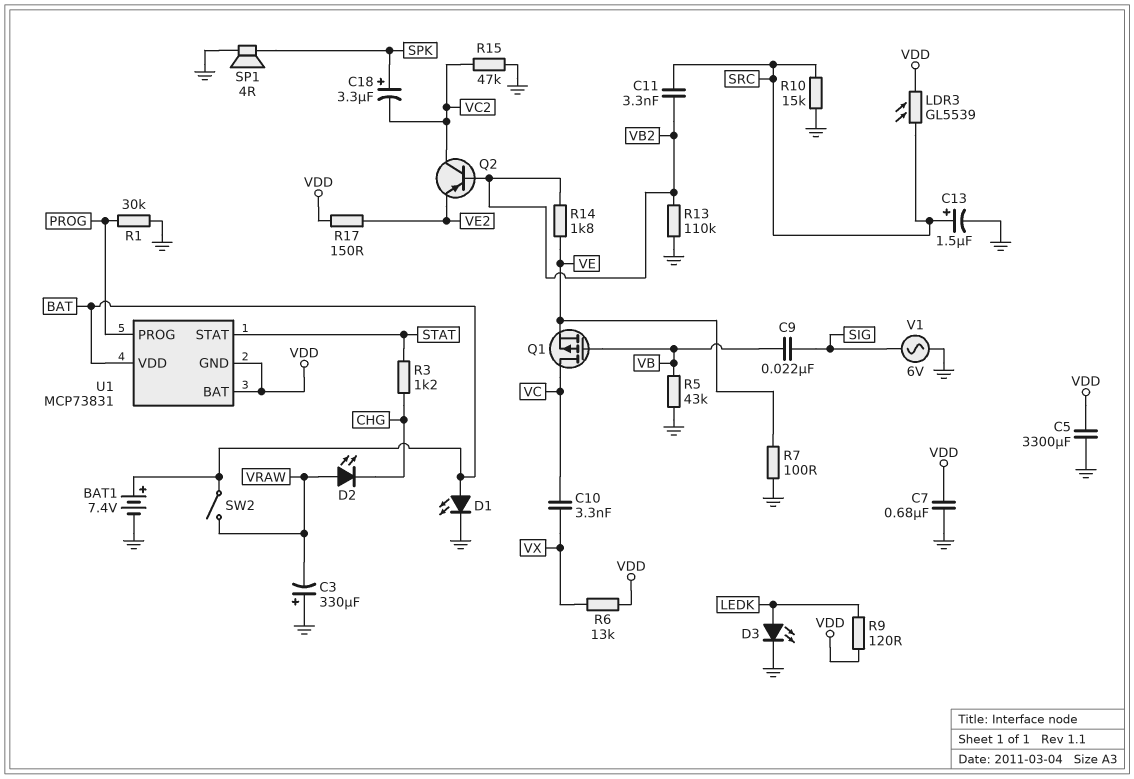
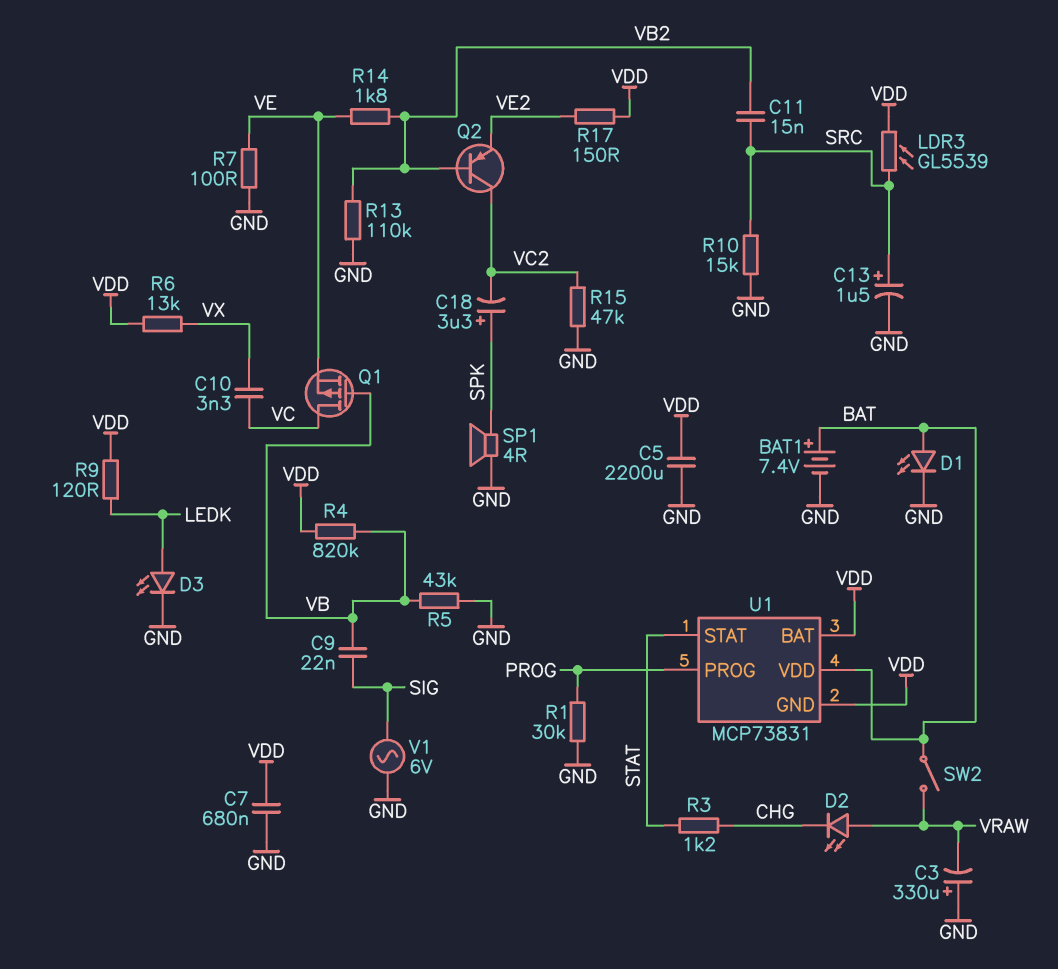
C5: 3300uF (GND, VDD) -> 2200uF (GND, VDD)
C11: 3.3nF (SRC, VB2) -> 15nF (SRC, VB2)
R4: none -> 820k (VB, VDD)

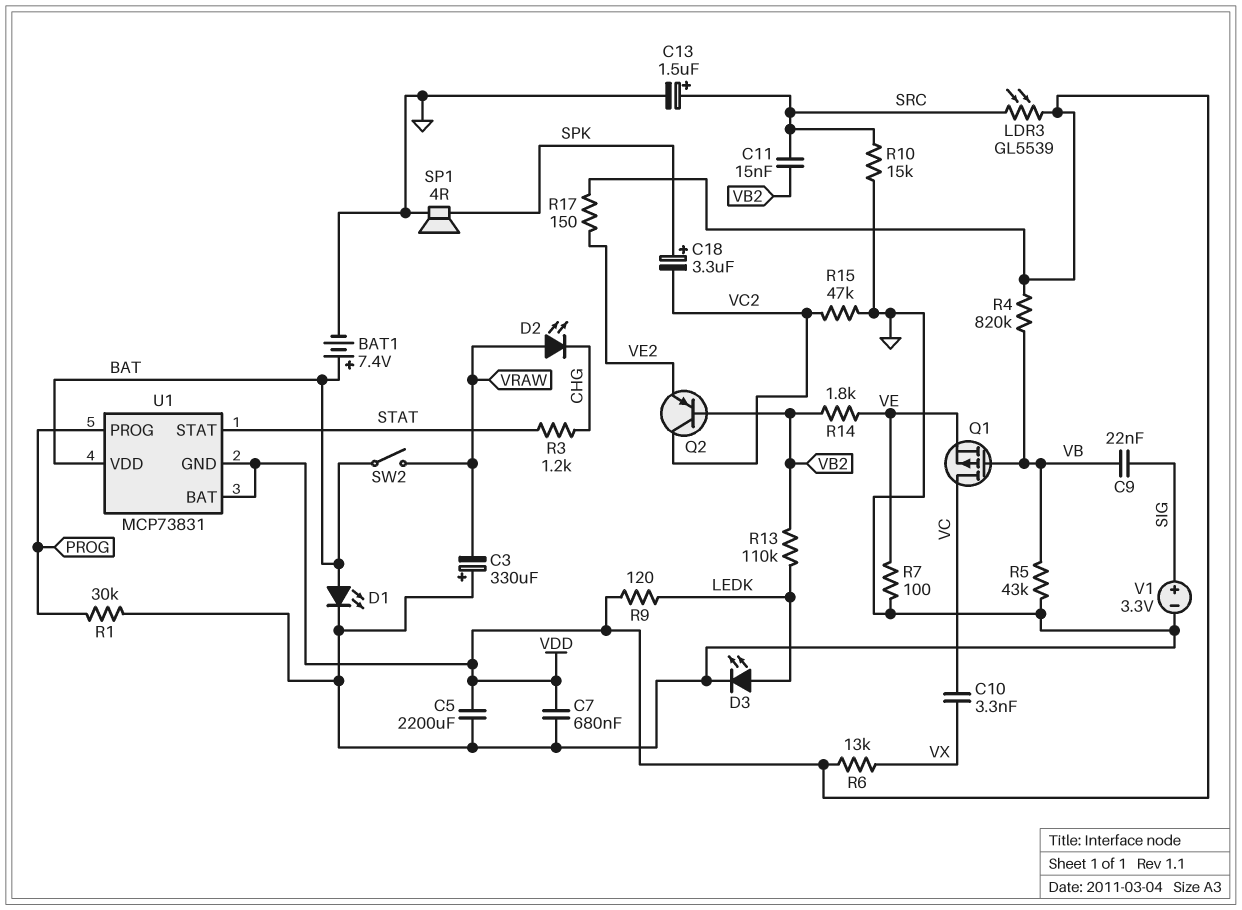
R13: 110k (GND, VB2) -> 110k (LEDK, VB2)
V1: AC 6V (GND, SIG) -> 3.3V (plus SIG, minus GND)

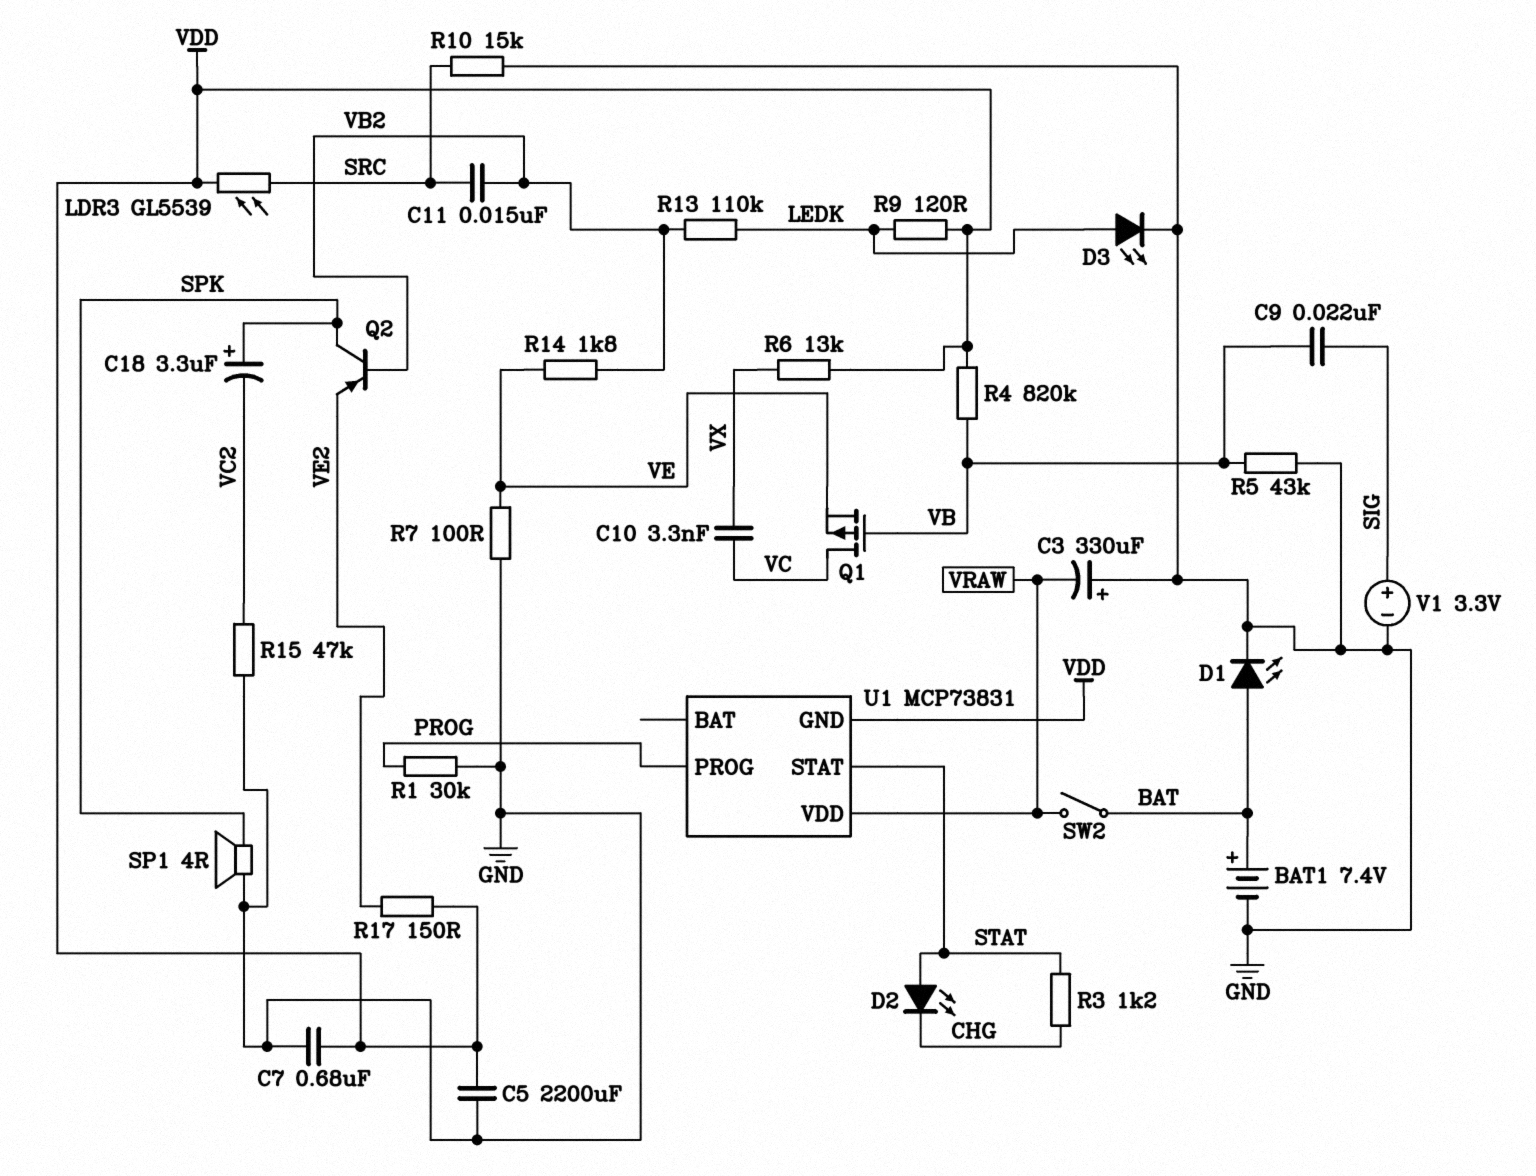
C13: 1.5uF (plus SRC, minus GND) -> none
D2: LED (A VRAW, K CHG) -> LED (A STAT, K CHG)
Q2: PNP (B VB2, C VC2, E VE2) -> PNP (B VB2, C SPK, E VE2)
U1 pin BAT: VDD -> none
U1 pin VDD: BAT -> VRAW

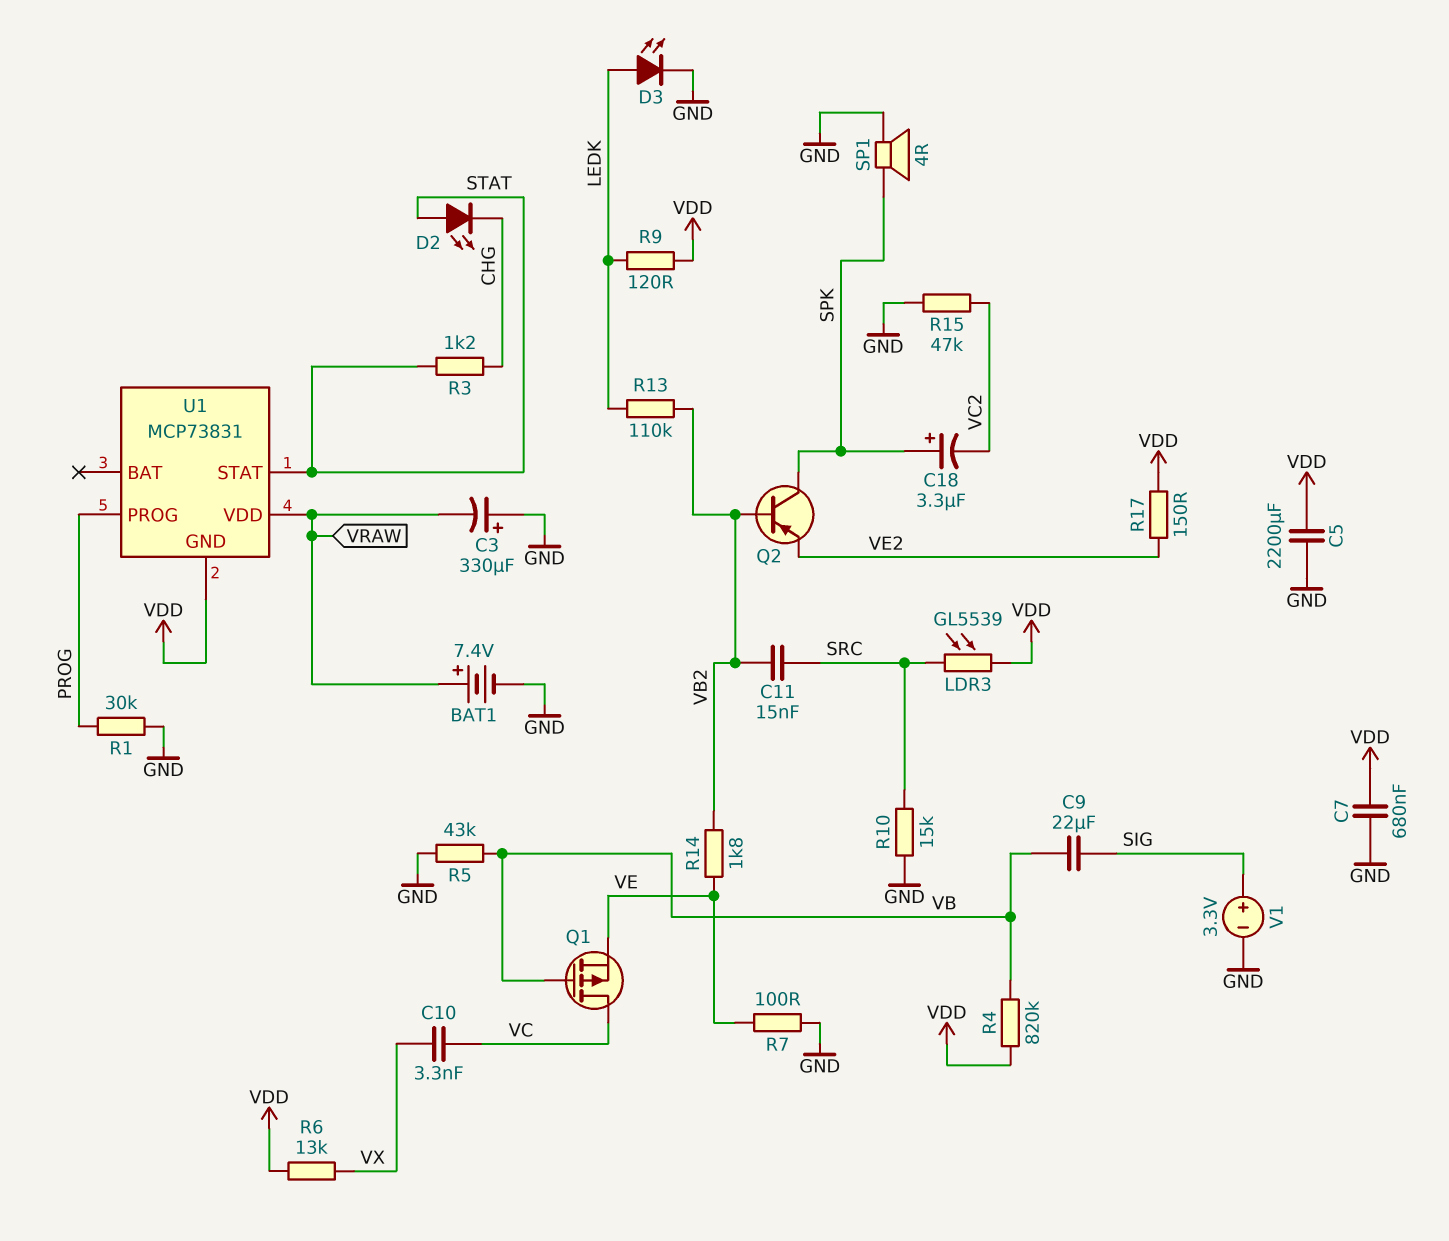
BAT1: 7.4V (plus BAT, minus GND) -> 7.4V (plus VRAW, minus GND)
C9: 22nF (SIG, VB) -> 22uF (SIG, VB)
D1: LED (A BAT, K GND) -> none
SW2: switch (BAT, VRAW) -> none

